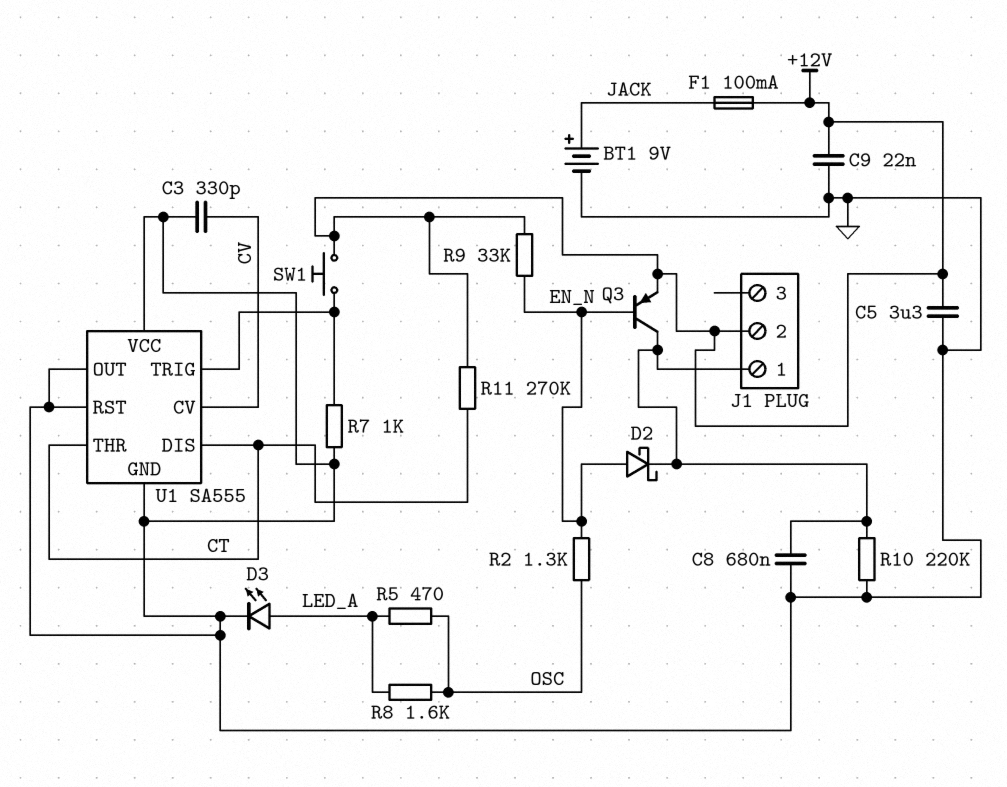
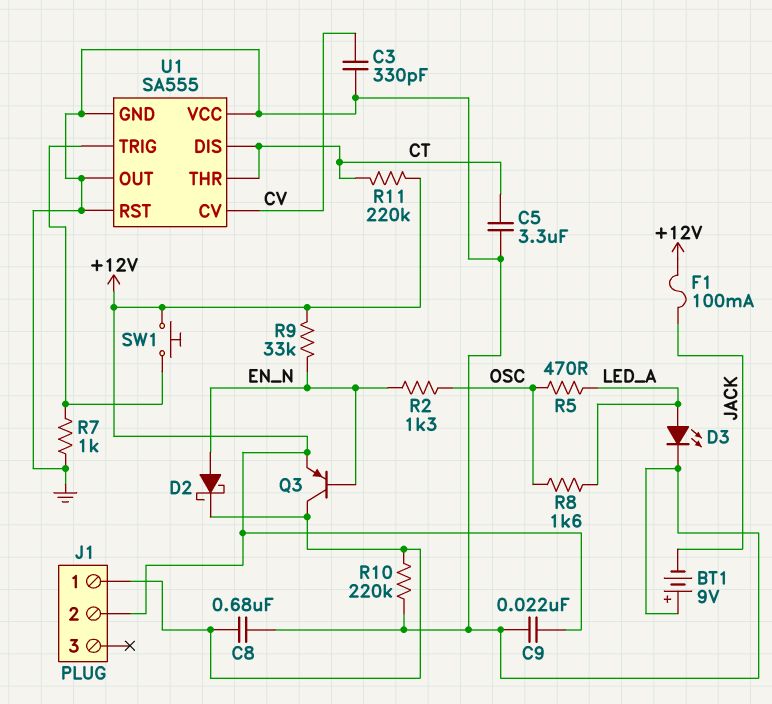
BT1: 9V (plus JACK, minus GND) -> 9V (plus GND, minus JACK)
C5: 3.3uF (+12V, GND) -> 3.3uF (CT, GND)
R11: 270k (+12V, CT) -> 220k (+12V, CT)

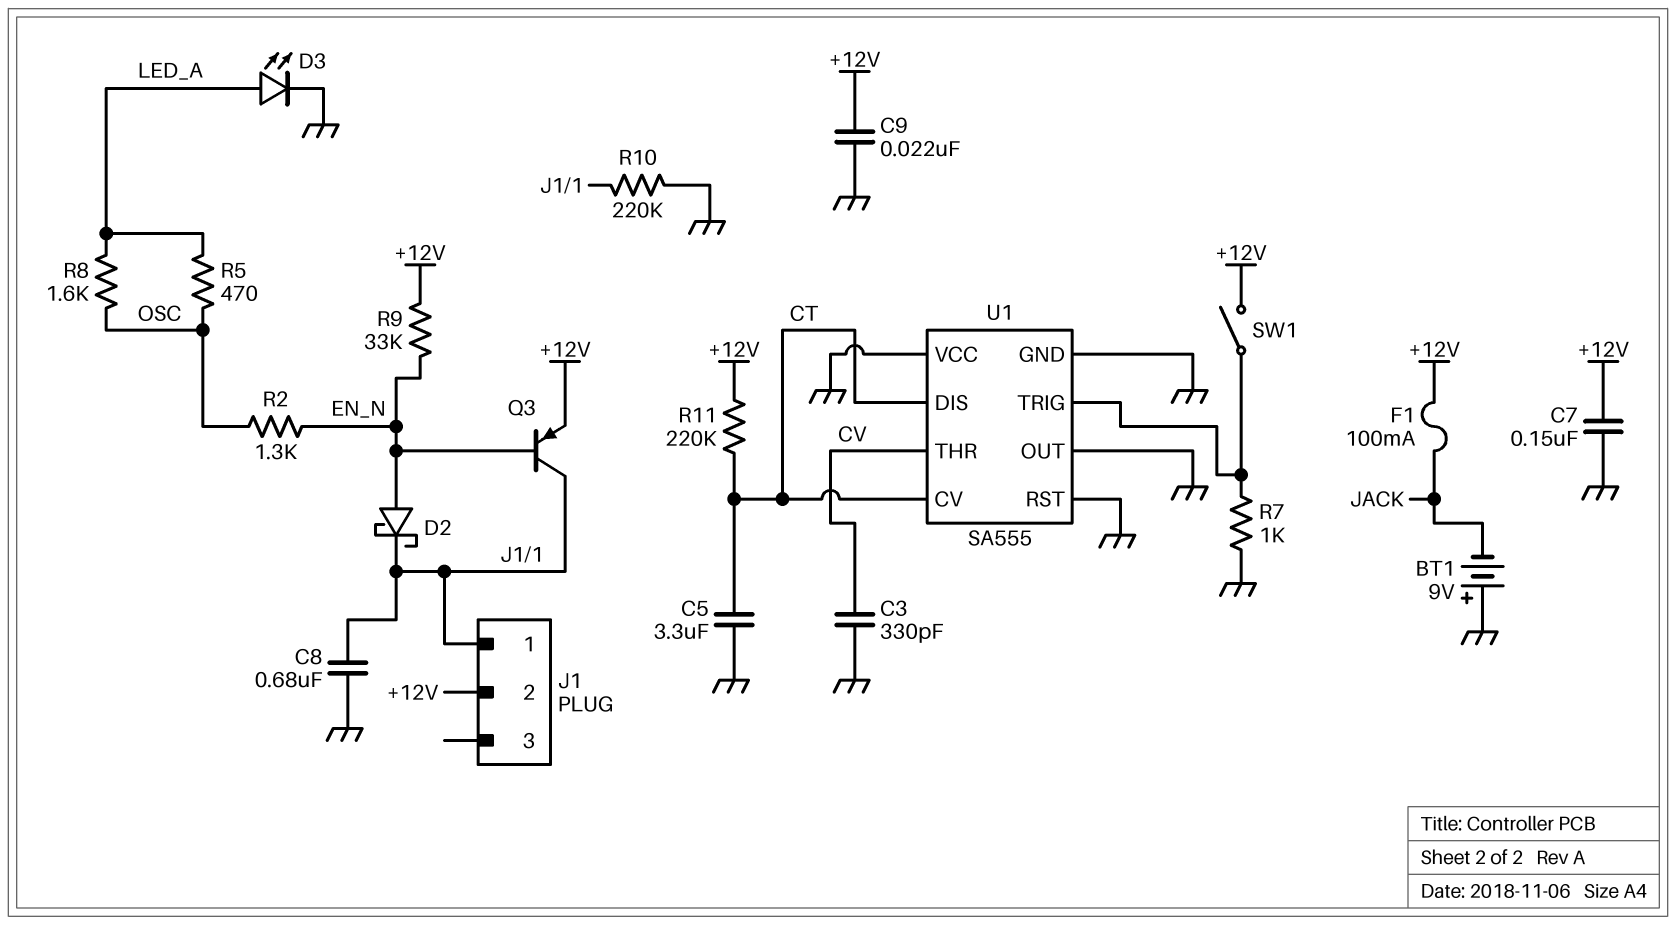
C7: none -> 150nF (+12V, GND)
SW1: button (+12V, U1/TRIG) -> switch (+12V, U1/TRIG)
U1 pin CV: CV -> CT
U1 pin THR: CT -> CV

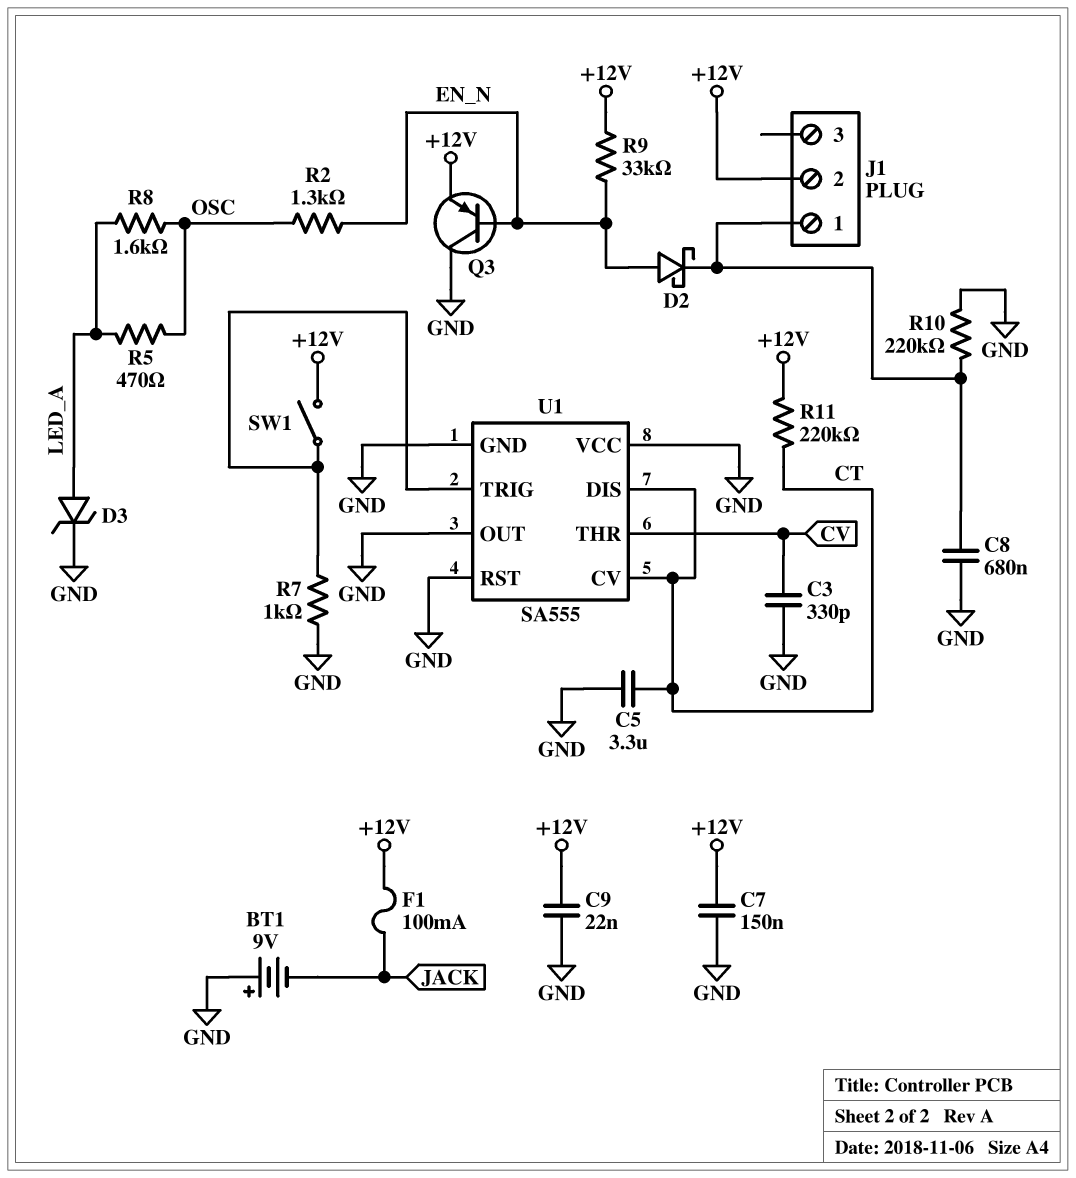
D3: LED (A LED_A, K GND) -> zener (A LED_A, K GND)
Q3: PNP (B EN_N, C J1/1, E +12V) -> PNP (B EN_N, C GND, E +12V)

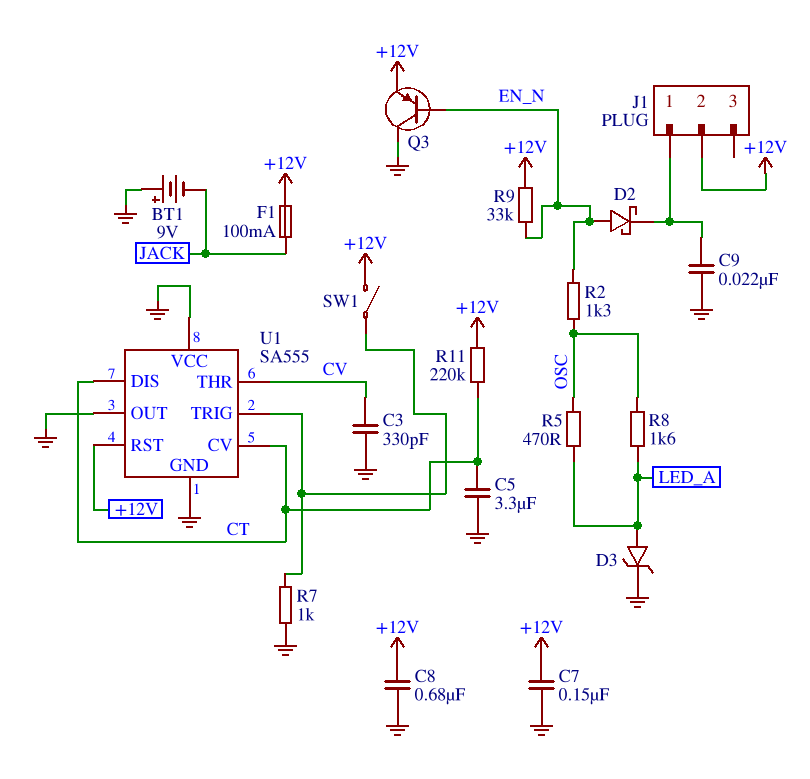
C8: 680nF (GND, J1/1) -> 680nF (+12V, GND)
C9: 22nF (+12V, GND) -> 22nF (GND, J1/1)
R10: 220k (GND, J1/1) -> none
U1 pin RST: GND -> +12V

